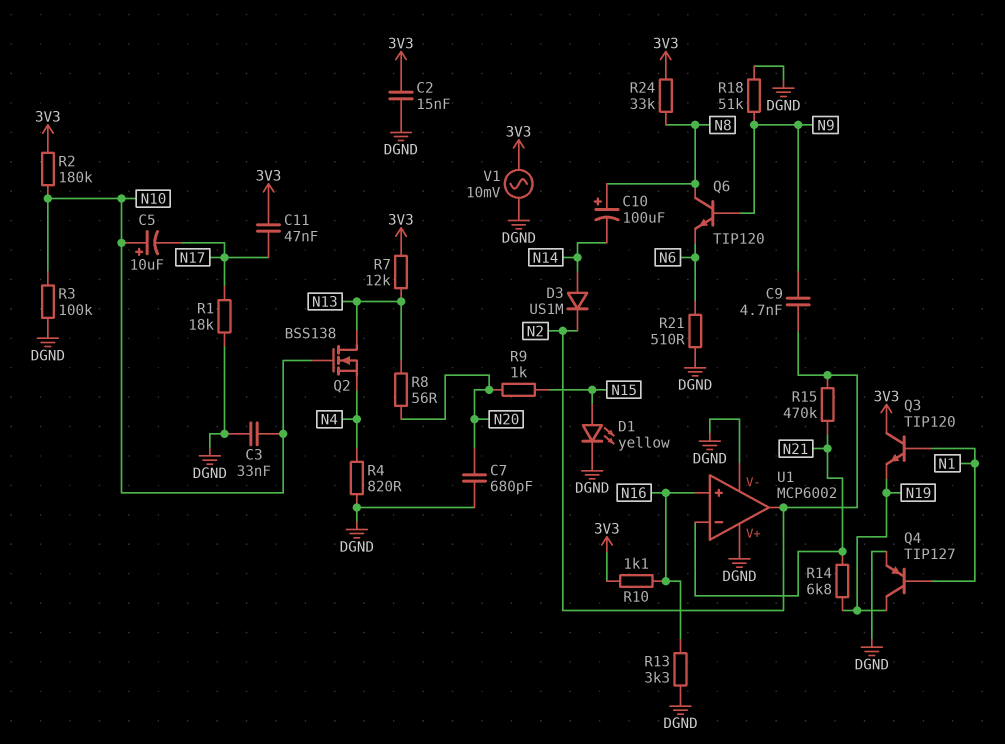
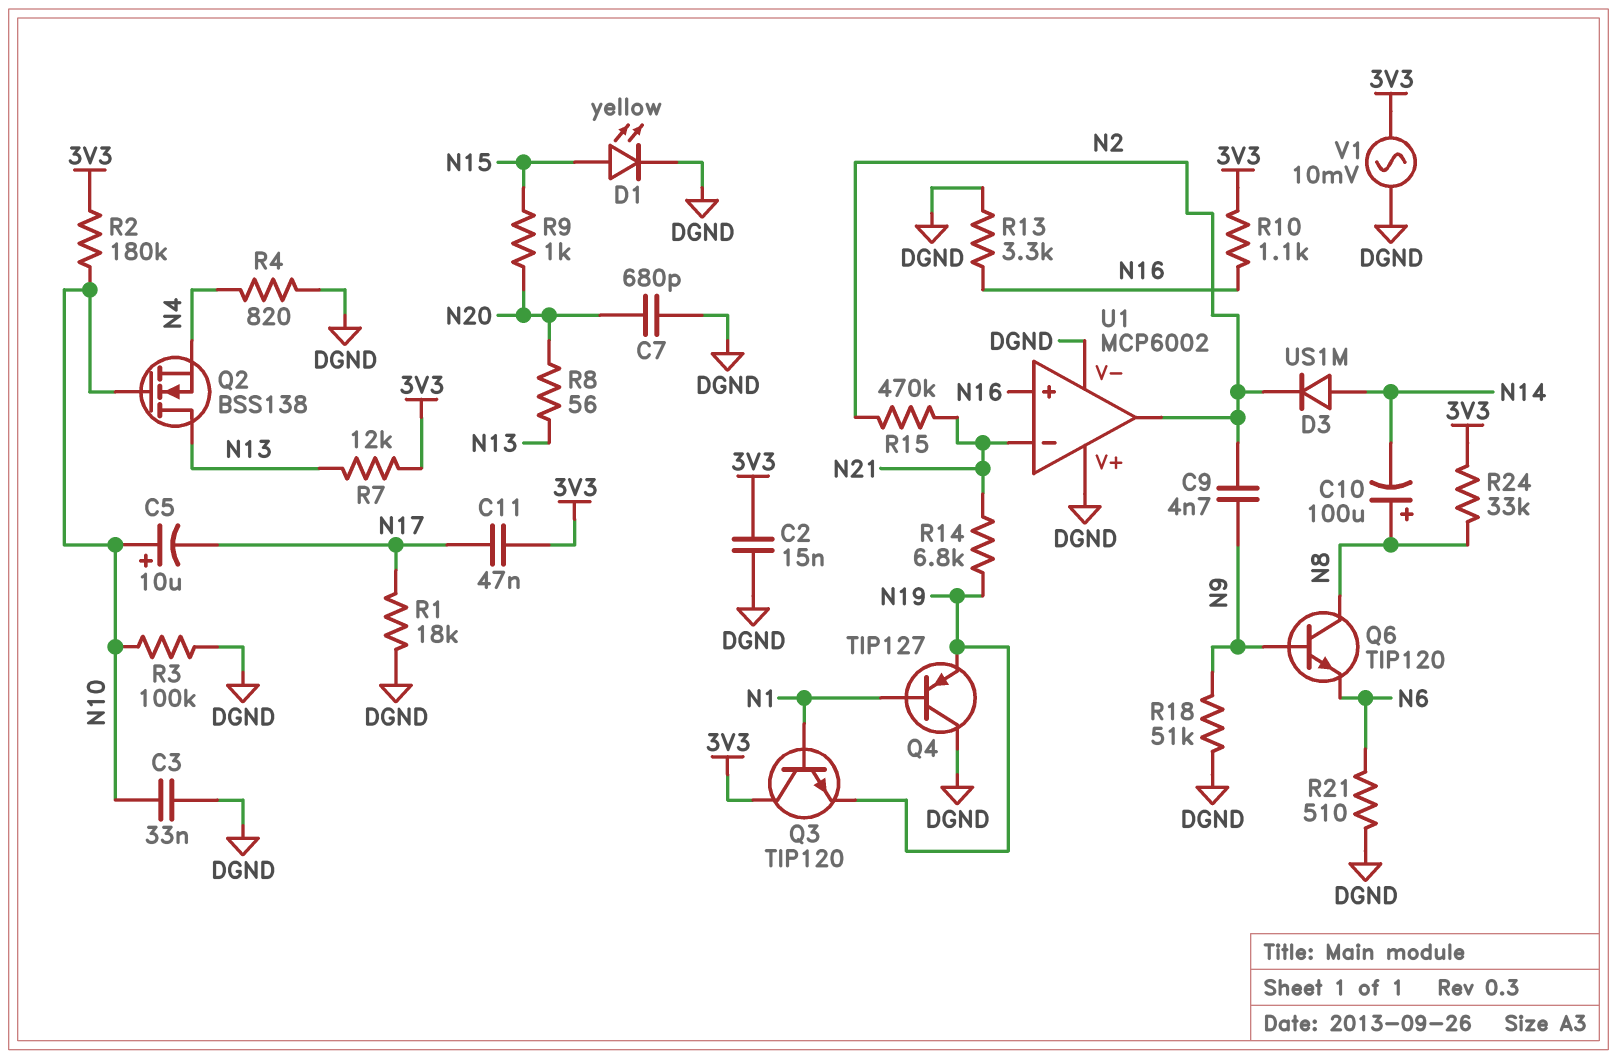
Q4: PNP TIP127 (B N1, C N19, E DGND) -> PNP TIP127 (B N1, C DGND, E N19)

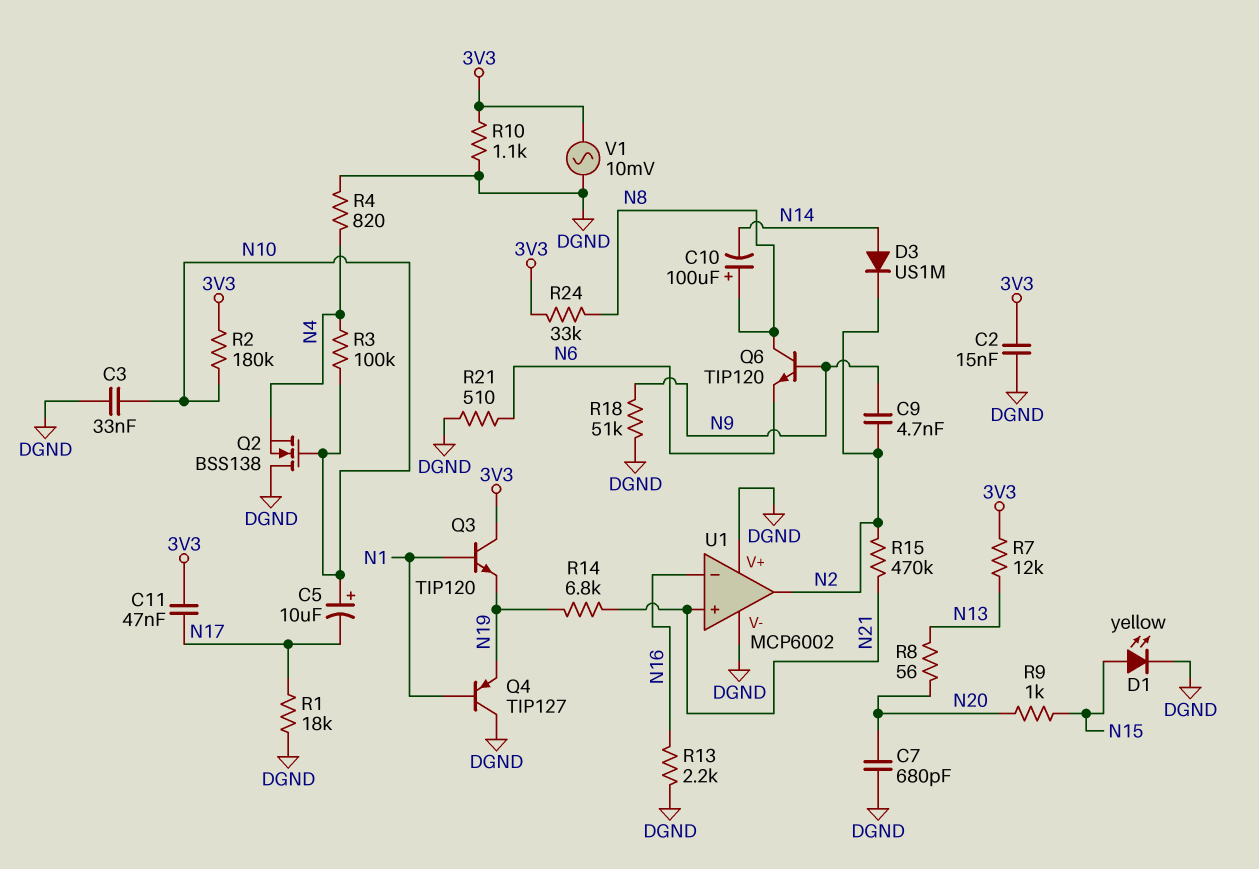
Q2: NMOS BSS138 (G N10, D N13, S N4) -> NMOS BSS138 (G N10, D DGND, S N4)
R3: 100k (DGND, N10) -> 100k (N4, N10)
R10: 1.1k (3V3, N16) -> 1.1k (3V3, DGND)
R13: 3.3k (DGND, N16) -> 2.2k (DGND, N16)
U1 pin in+: N16 -> N21
U1 pin in-: N21 -> N16

